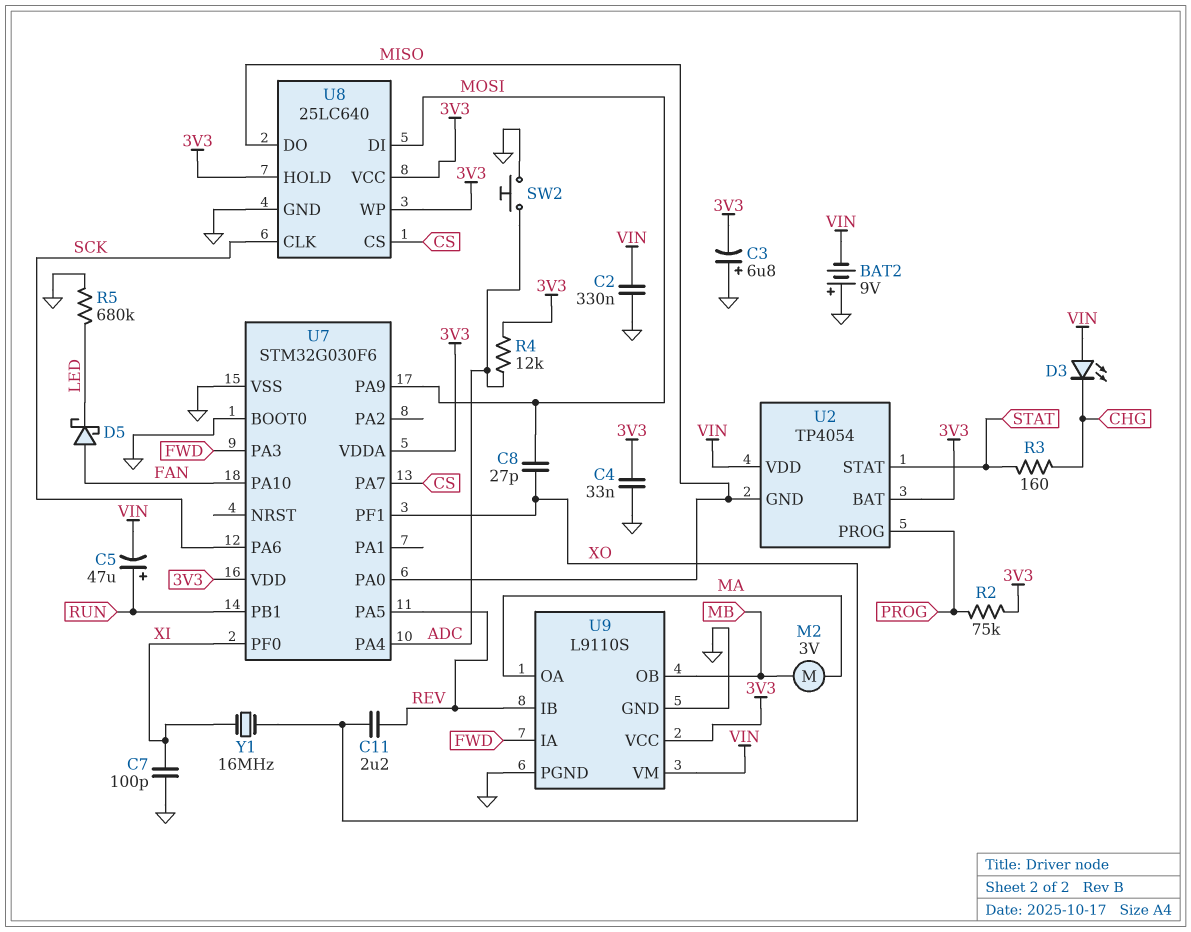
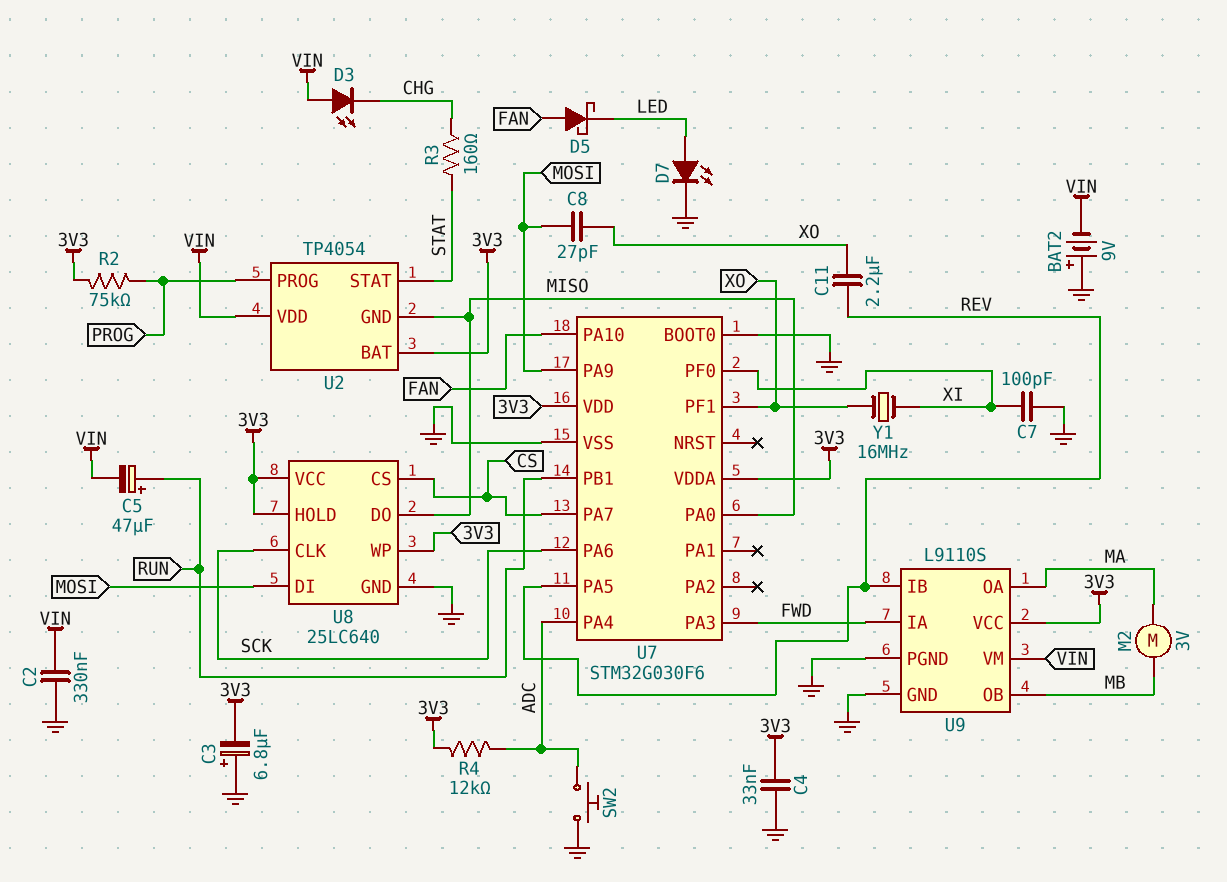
D7: none -> LED (A LED, K GND)
R5: 680k (GND, LED) -> none

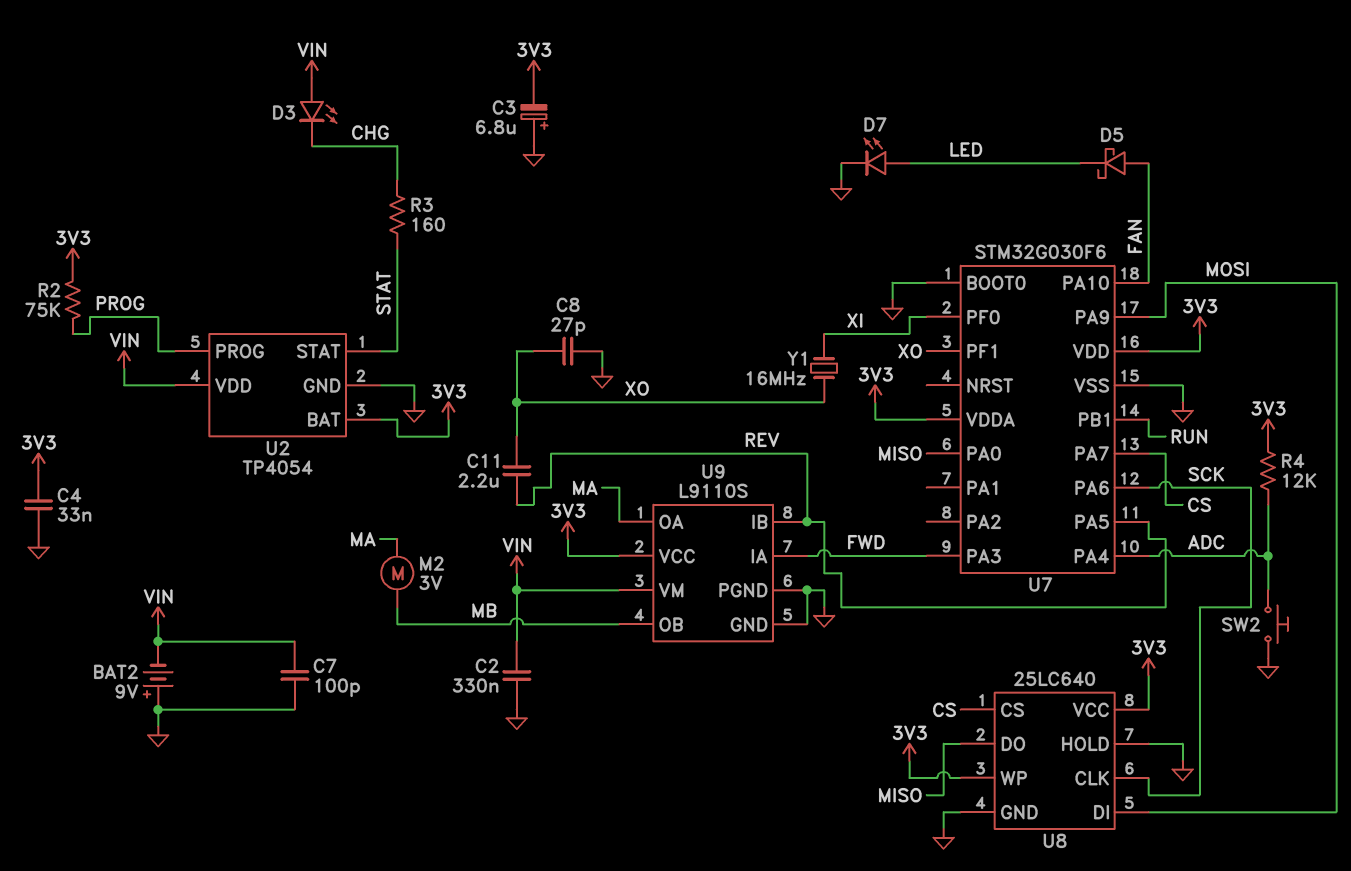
C5: 47uF (plus RUN, minus VIN) -> none
C7: 100pF (GND, XI) -> 100pF (GND, VIN)
C8: 27pF (MOSI, XO) -> 27pF (GND, XO)
U2 pin GND: MISO -> GND
U8 pin HOLD: 3V3 -> GND

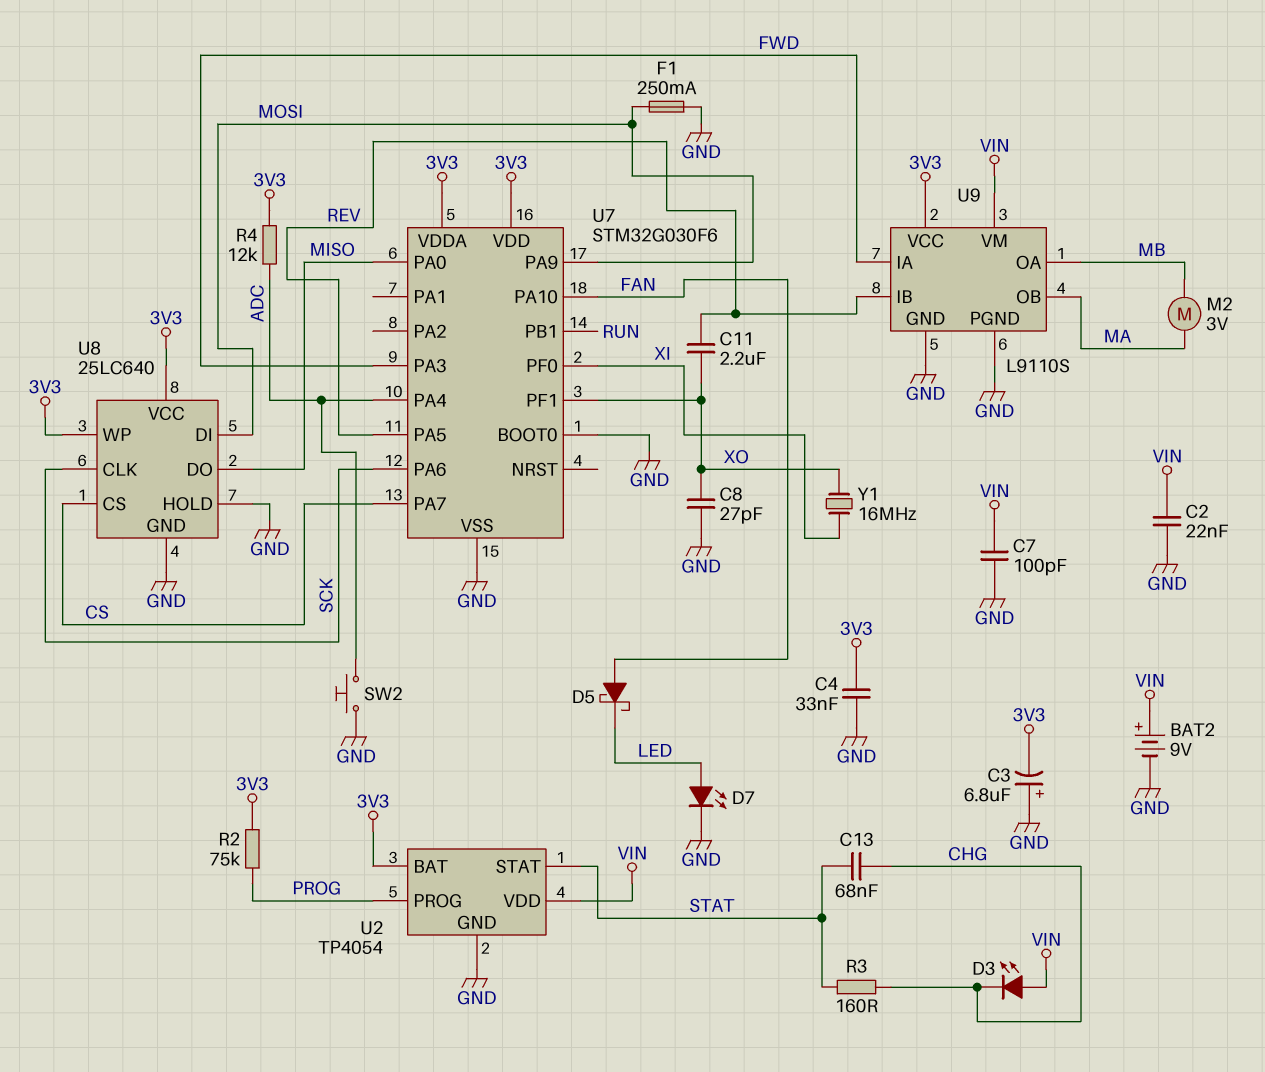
BAT2: 9V (plus GND, minus VIN) -> 9V (plus VIN, minus GND)
C2: 330nF (GND, VIN) -> 22nF (GND, VIN)
C13: none -> 68nF (CHG, STAT)
F1: none -> 250mA (GND, MOSI)
U9 pin OA: MA -> MB
U9 pin OB: MB -> MA

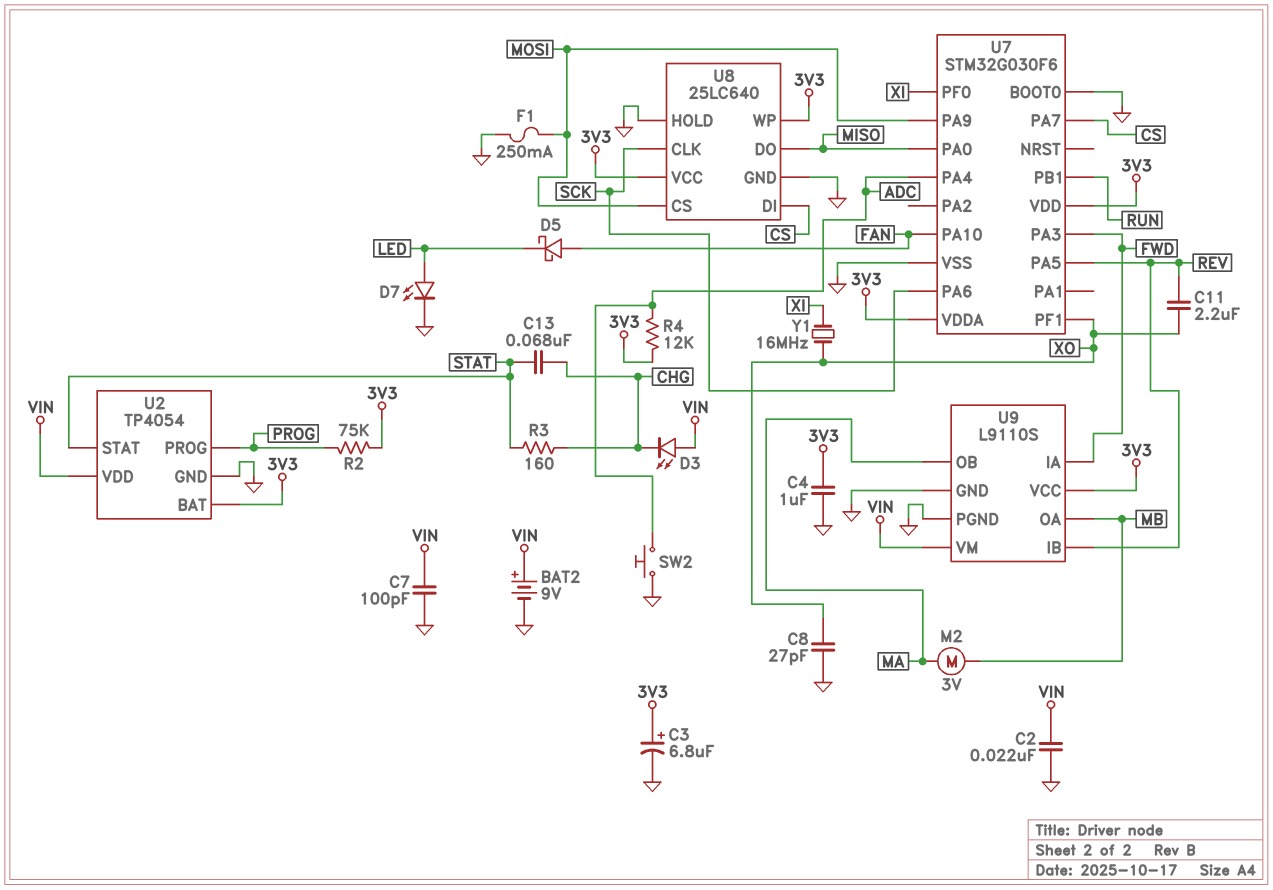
C3: 6.8uF (plus GND, minus 3V3) -> 6.8uF (plus 3V3, minus GND)
C4: 33nF (3V3, GND) -> 1uF (3V3, GND)
U8 pin CS: CS -> MOSI
U8 pin DI: MOSI -> CS

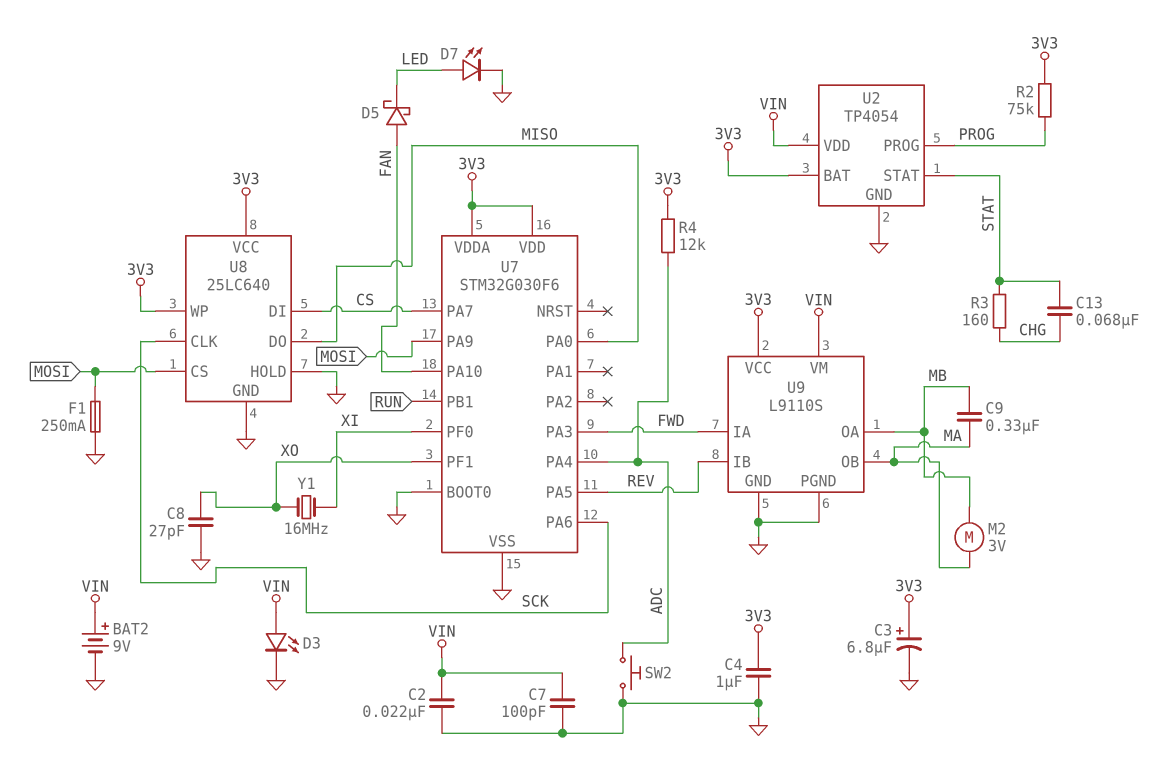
C9: none -> 330nF (MA, MB)
C11: 2.2uF (REV, XO) -> none
D3: LED (A VIN, K CHG) -> LED (A VIN, K GND)

